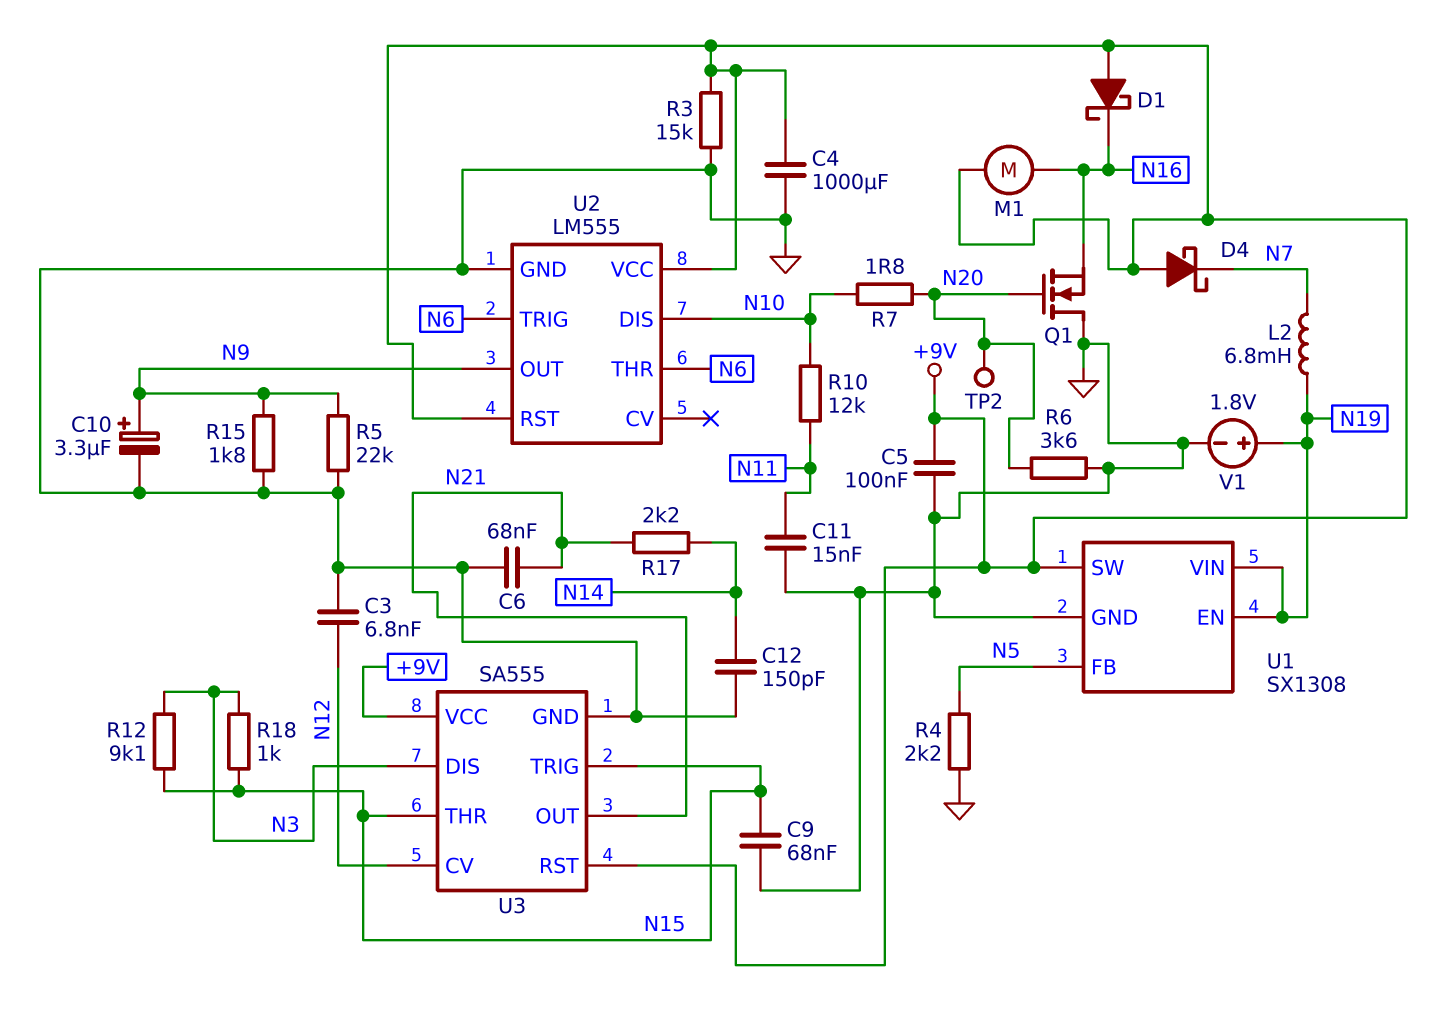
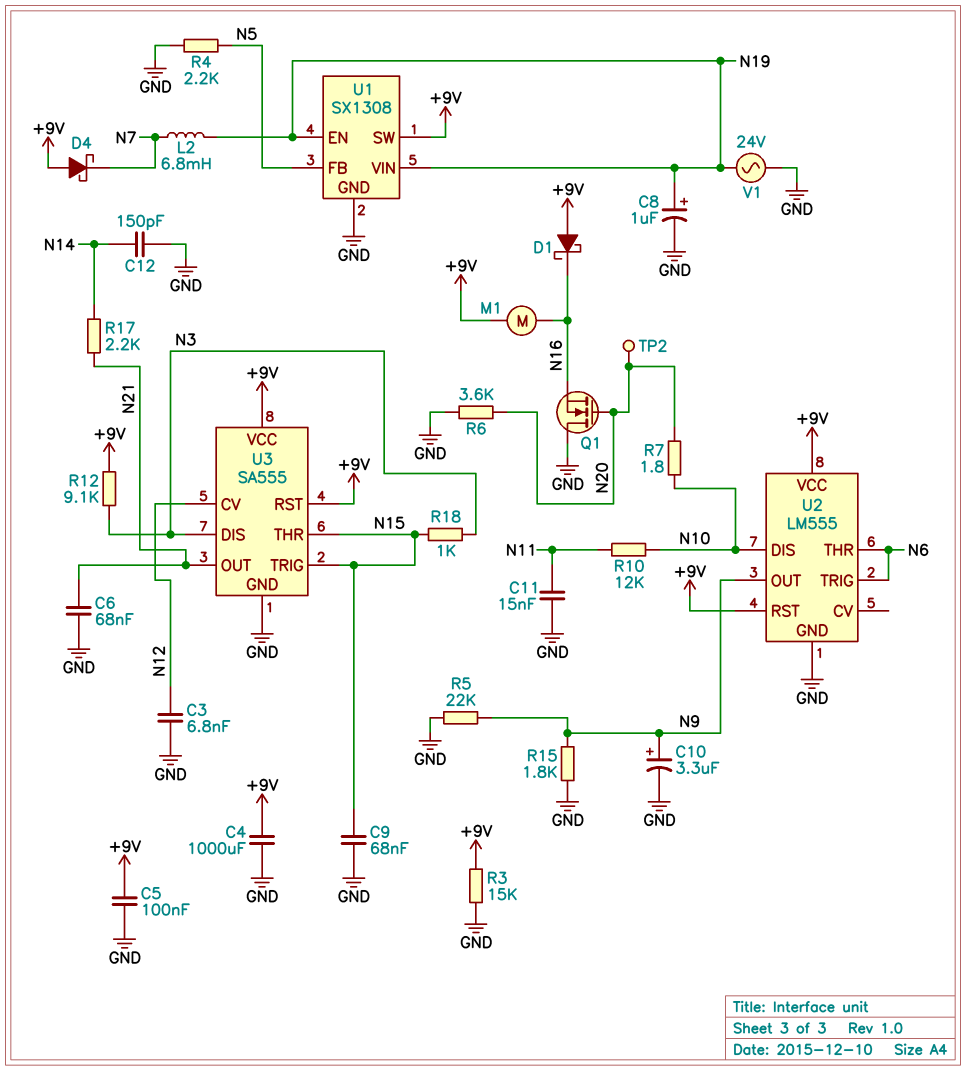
C8: none -> 1uF (plus N19, minus GND)
R12: 9.1k (N3, N15) -> 9.1k (+9V, N3)
V1: 1.8V (plus N19, minus GND) -> AC 24V (GND, N19)

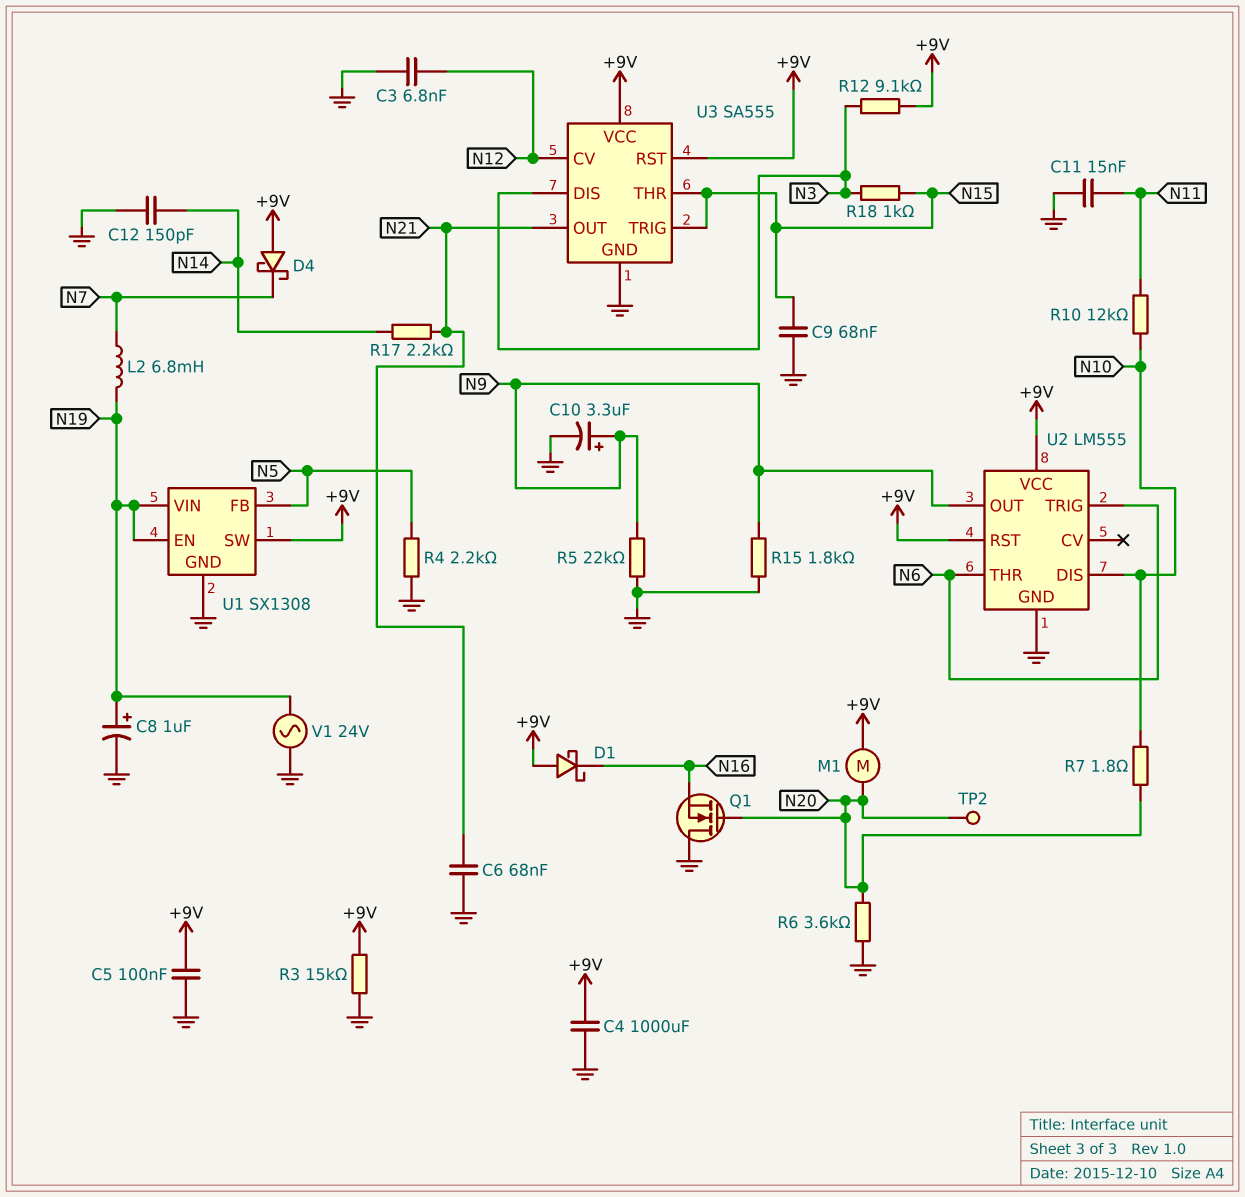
M1: motor (+9V, N16) -> motor (+9V, N20)

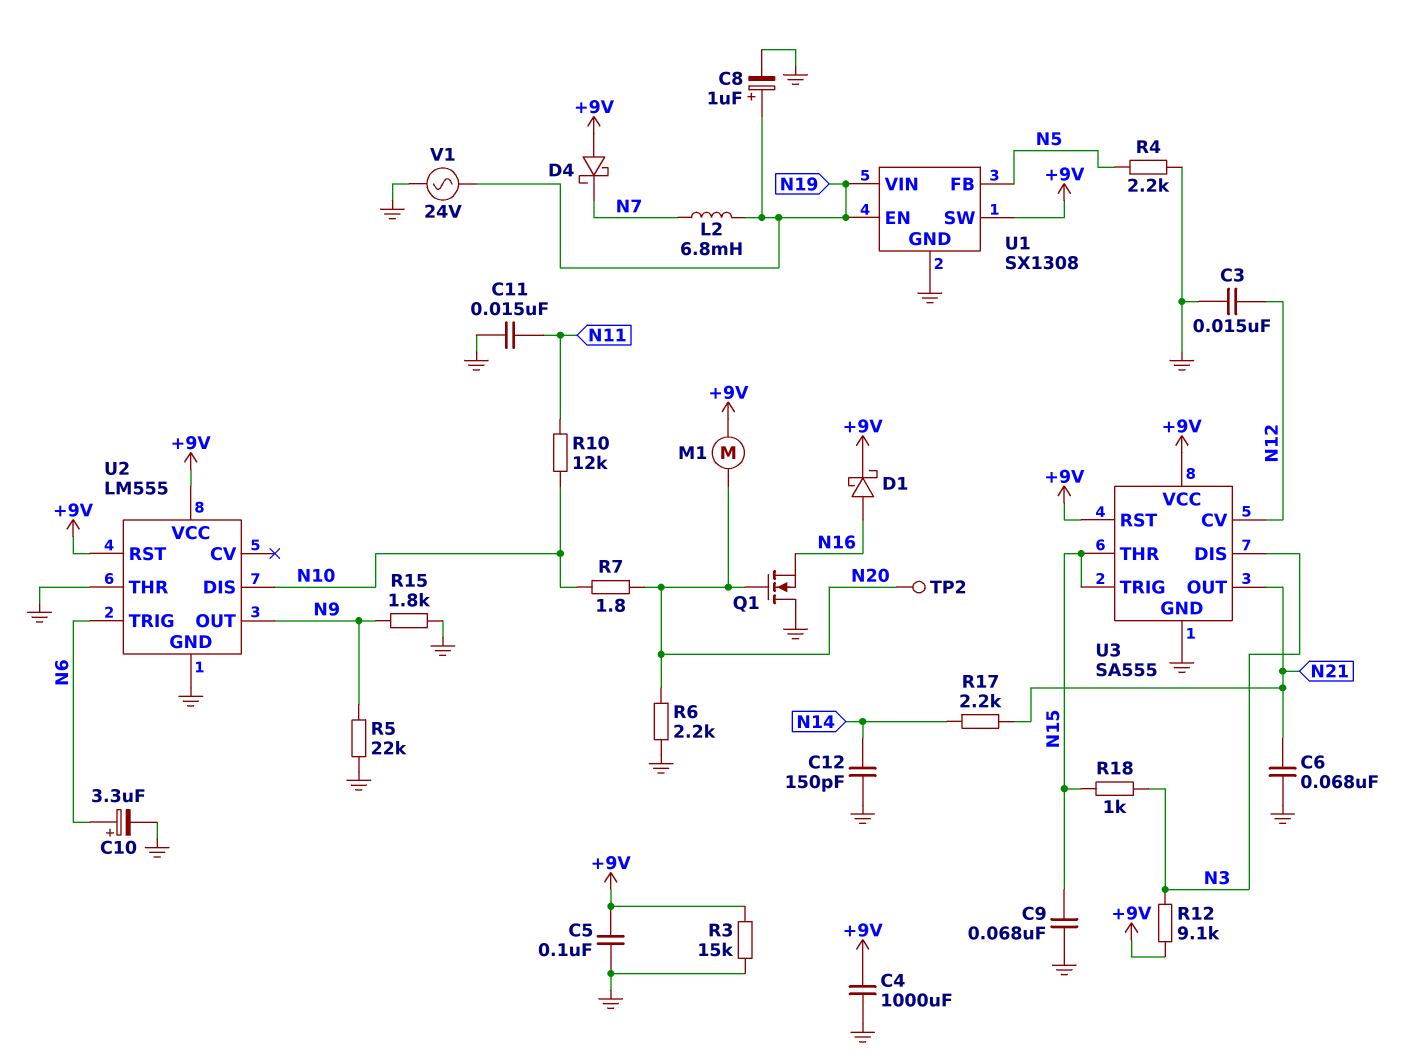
C3: 6.8nF (GND, N12) -> 15nF (GND, N12)
C10: 3.3uF (plus N9, minus GND) -> 3.3uF (plus N6, minus GND)
D1: schottky (A +9V, K N16) -> schottky (A N16, K +9V)
R6: 3.6k (GND, N20) -> 2.2k (GND, N20)
U2 pin THR: N6 -> GND

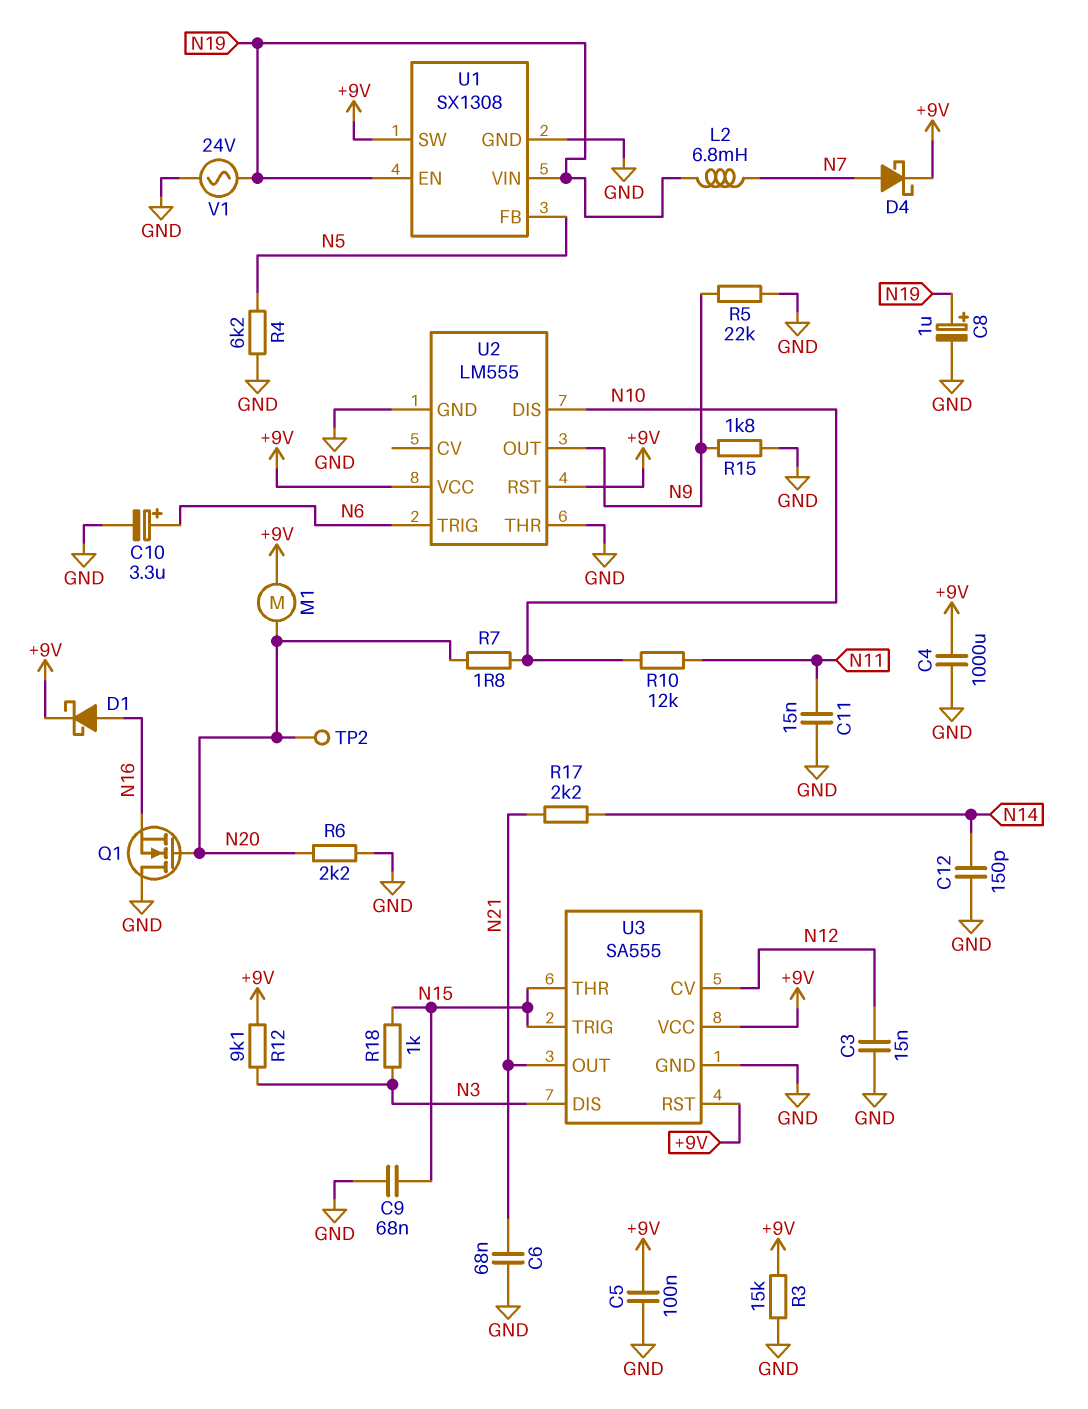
D4: schottky (A +9V, K N7) -> schottky (A N7, K +9V)
R4: 2.2k (GND, N5) -> 6.2k (GND, N5)

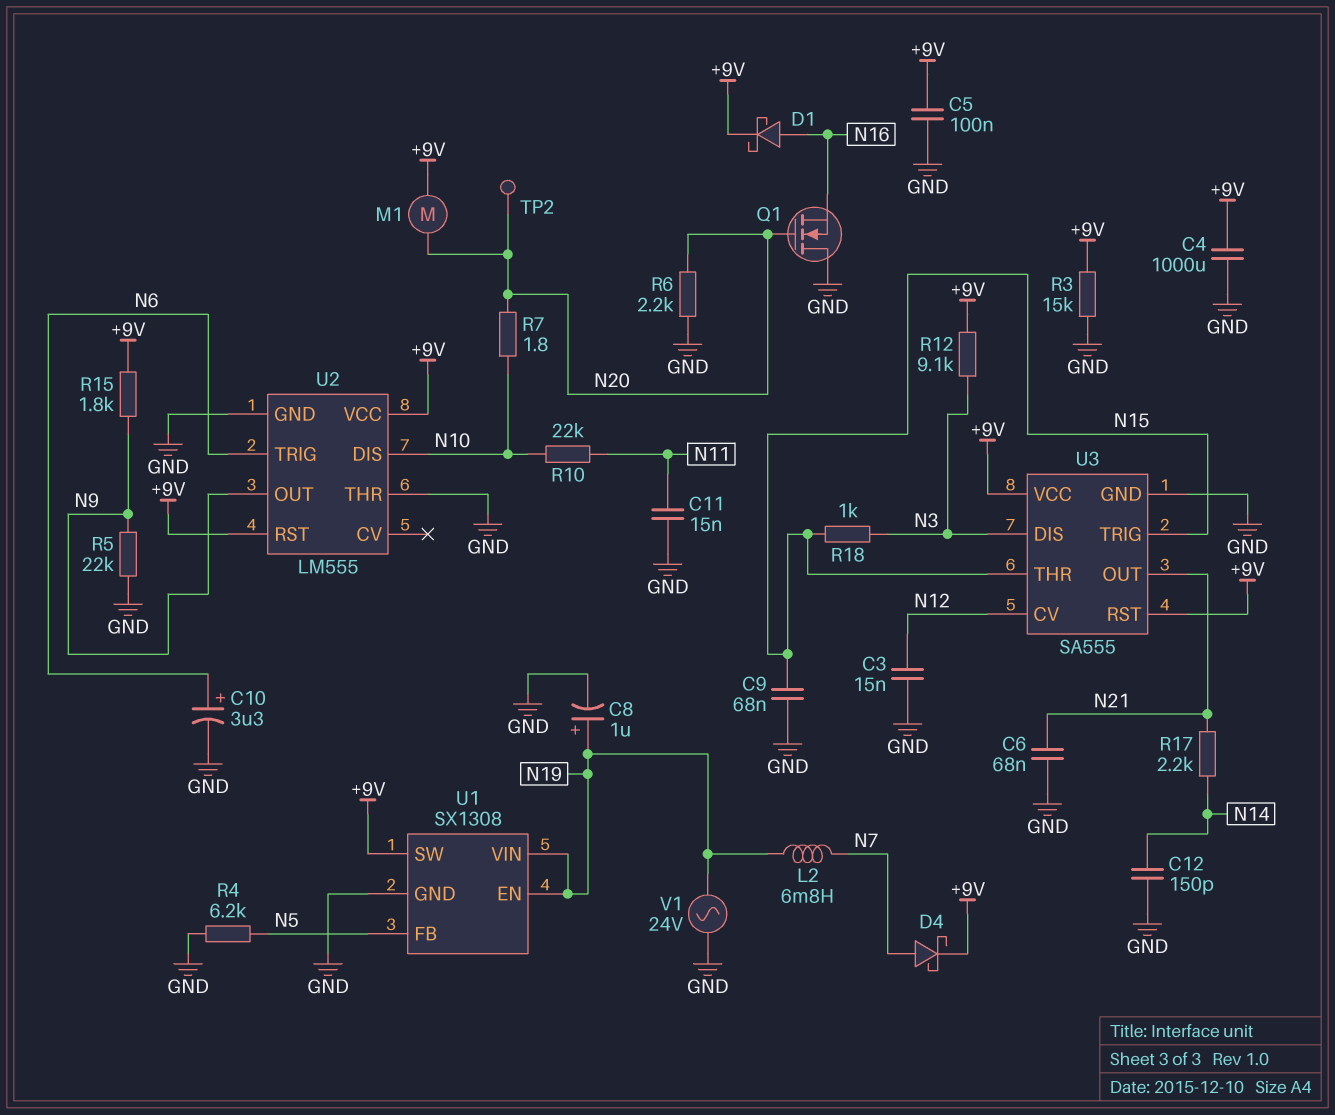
R10: 12k (N10, N11) -> 22k (N10, N11)
R15: 1.8k (GND, N9) -> 1.8k (+9V, N9)

